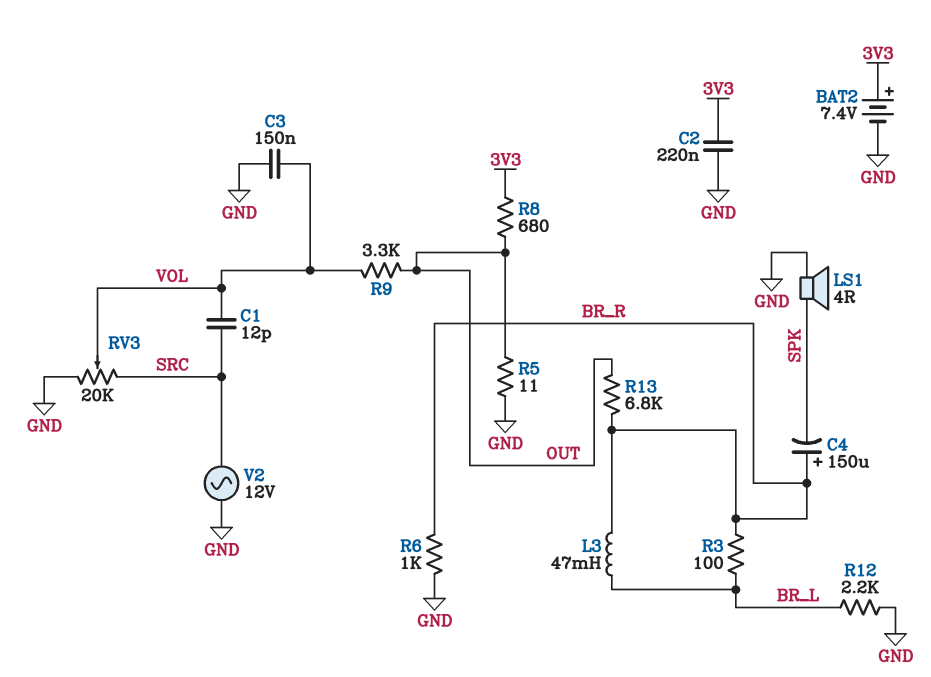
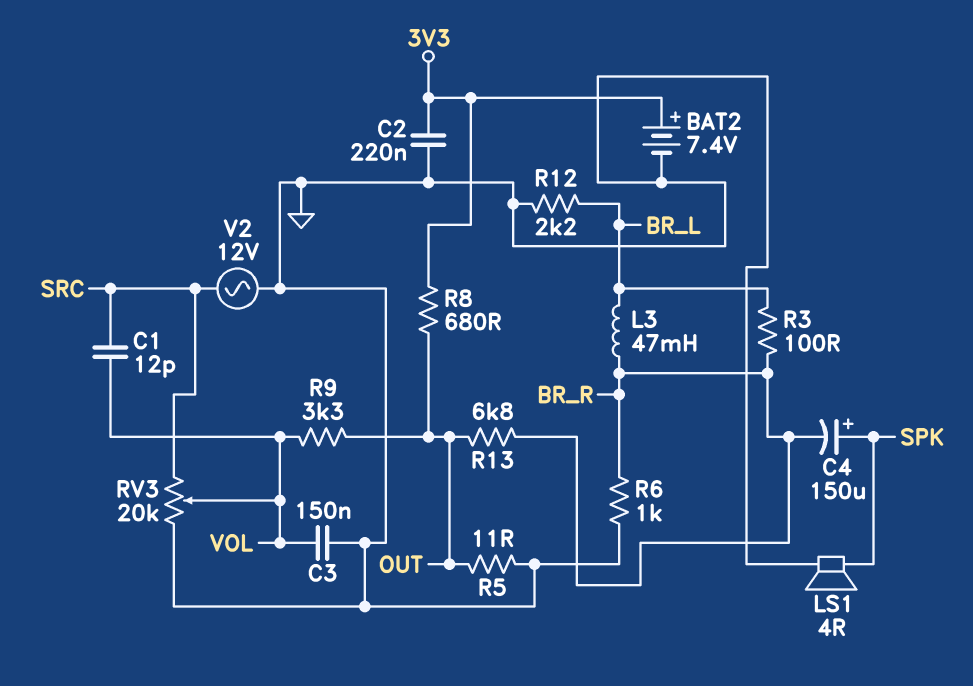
C4: 150uF (plus BR_R, minus SPK) -> 150uF (plus SPK, minus BR_R)

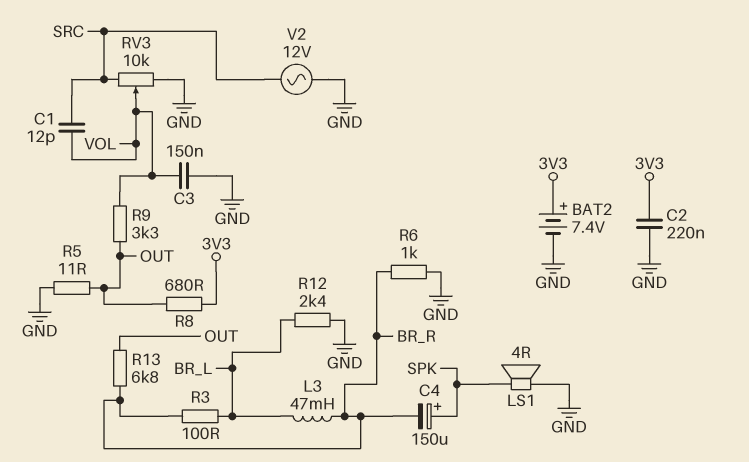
R12: 2.2k (BR_L, GND) -> 2.4k (BR_L, GND)
RV3: 20k (GND, SRC, wiper VOL) -> 10k (GND, SRC, wiper VOL)

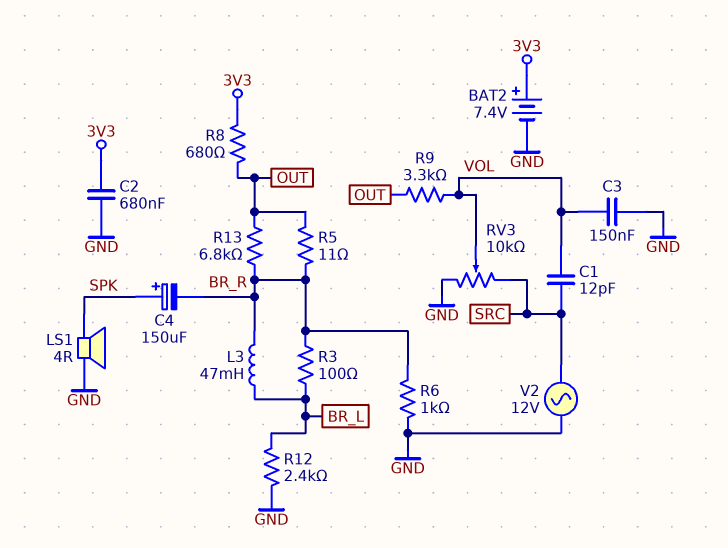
C2: 220nF (3V3, GND) -> 680nF (3V3, GND)
R5: 11 (GND, OUT) -> 11 (BR_R, OUT)

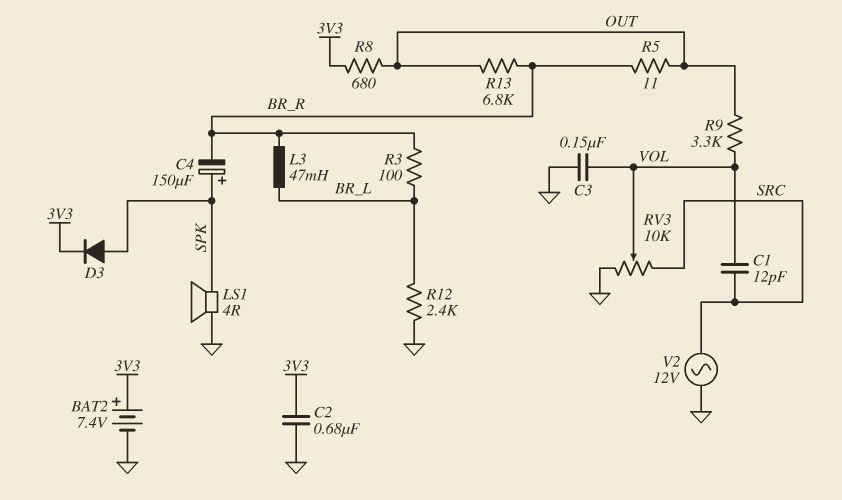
D3: none -> diode (A SPK, K 3V3)
R6: 1k (BR_R, GND) -> none

